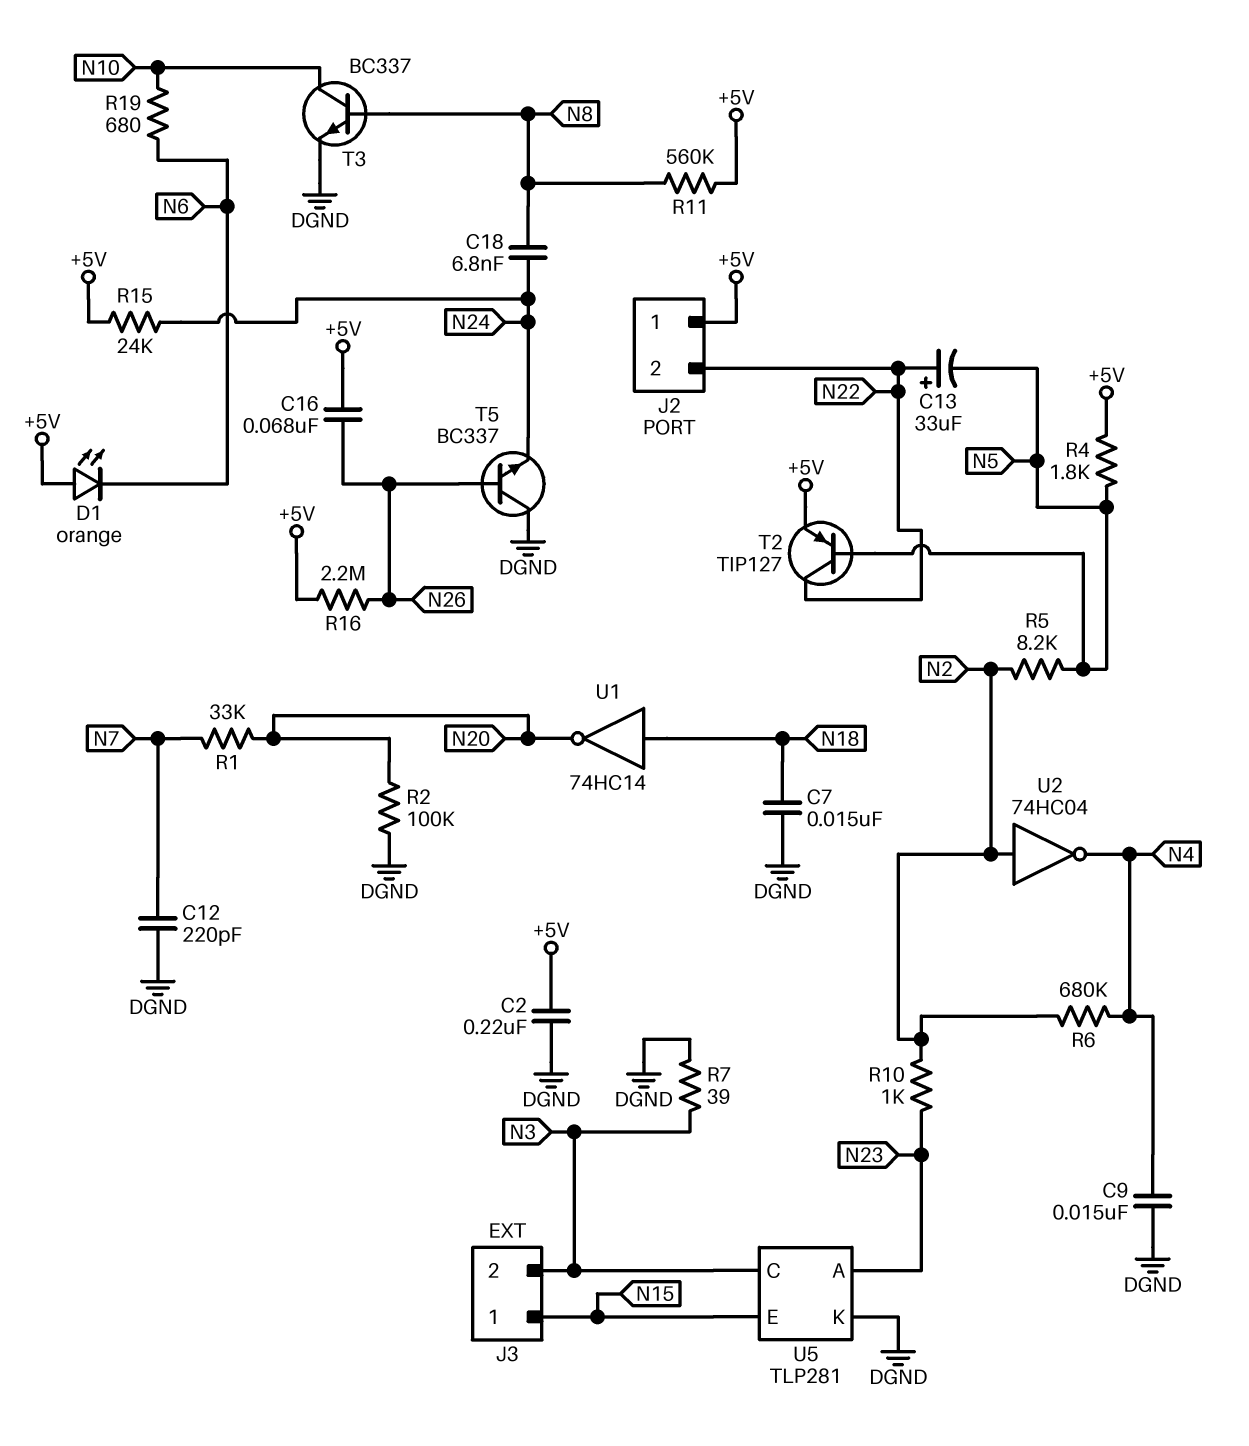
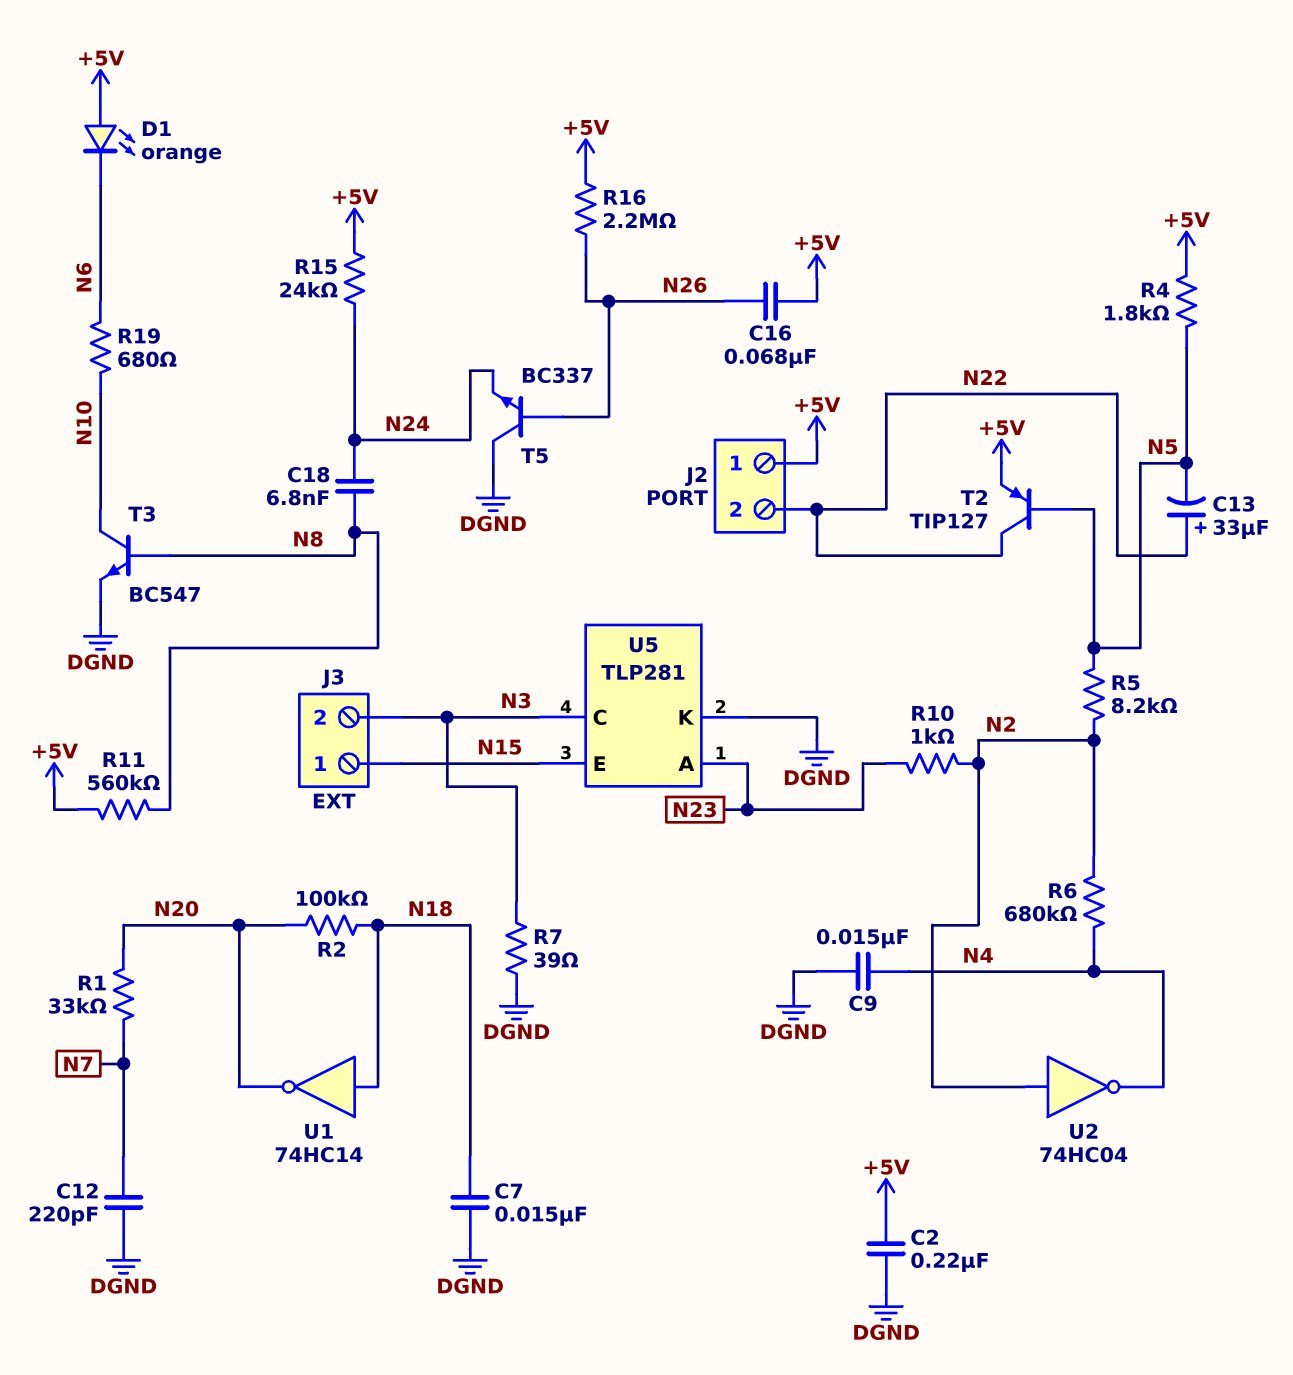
R2: 100k (DGND, N20) -> 100k (N18, N20)
T3: NPN BC337 (B N8, C N10, E DGND) -> NPN BC547 (B N8, C N10, E DGND)

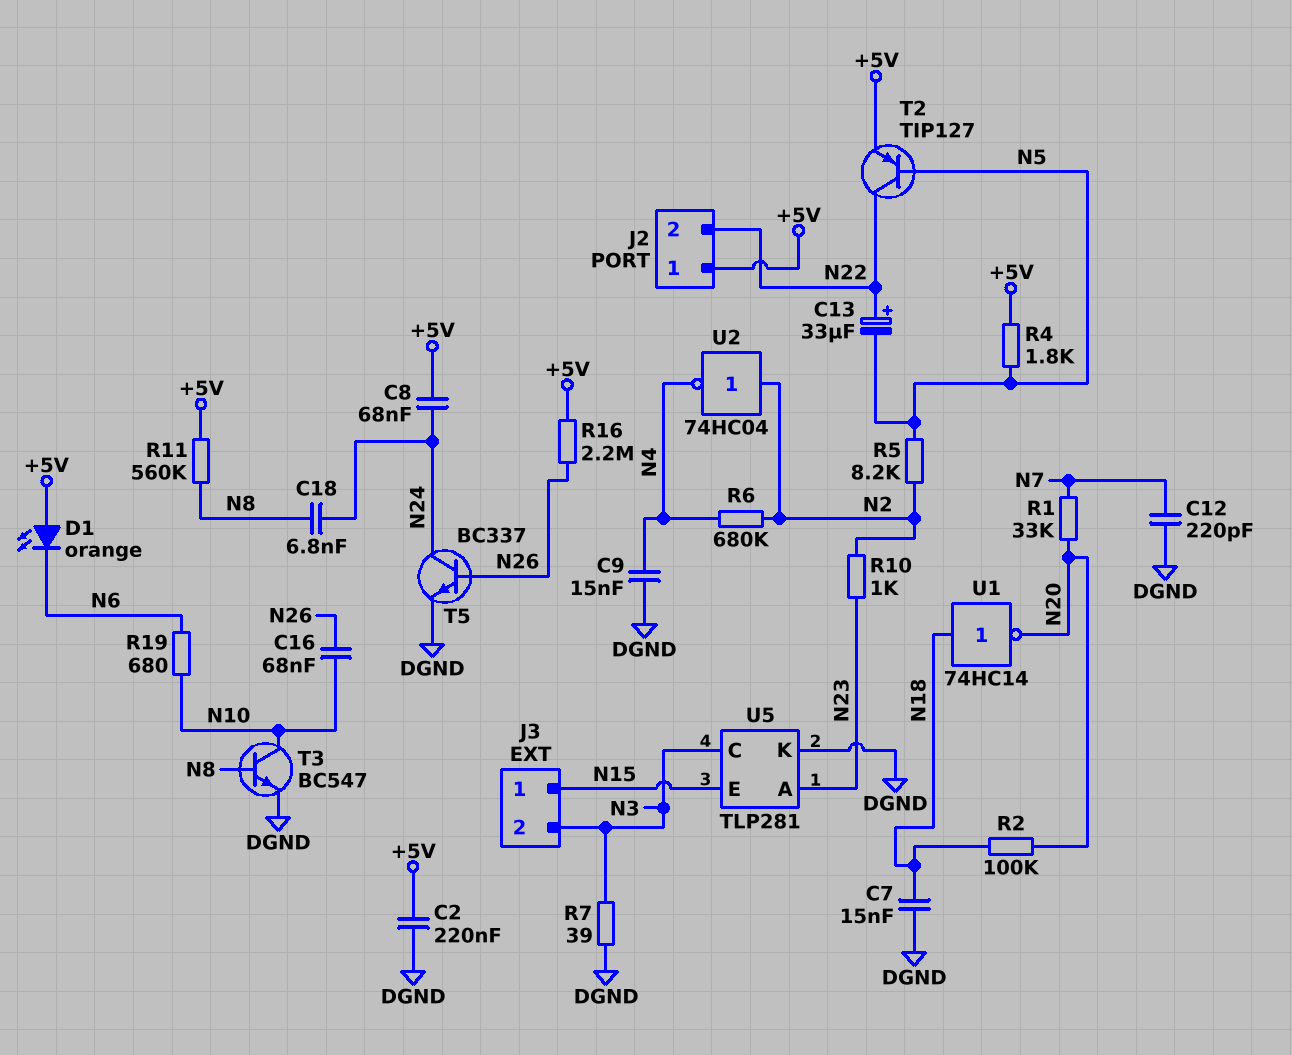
C8: none -> 68nF (+5V, N24)
C16: 68nF (+5V, N26) -> 68nF (N10, N26)
R15: 24k (+5V, N24) -> none
T5: NPN BC337 (B N26, C DGND, E N24) -> NPN BC337 (B N26, C N24, E DGND)

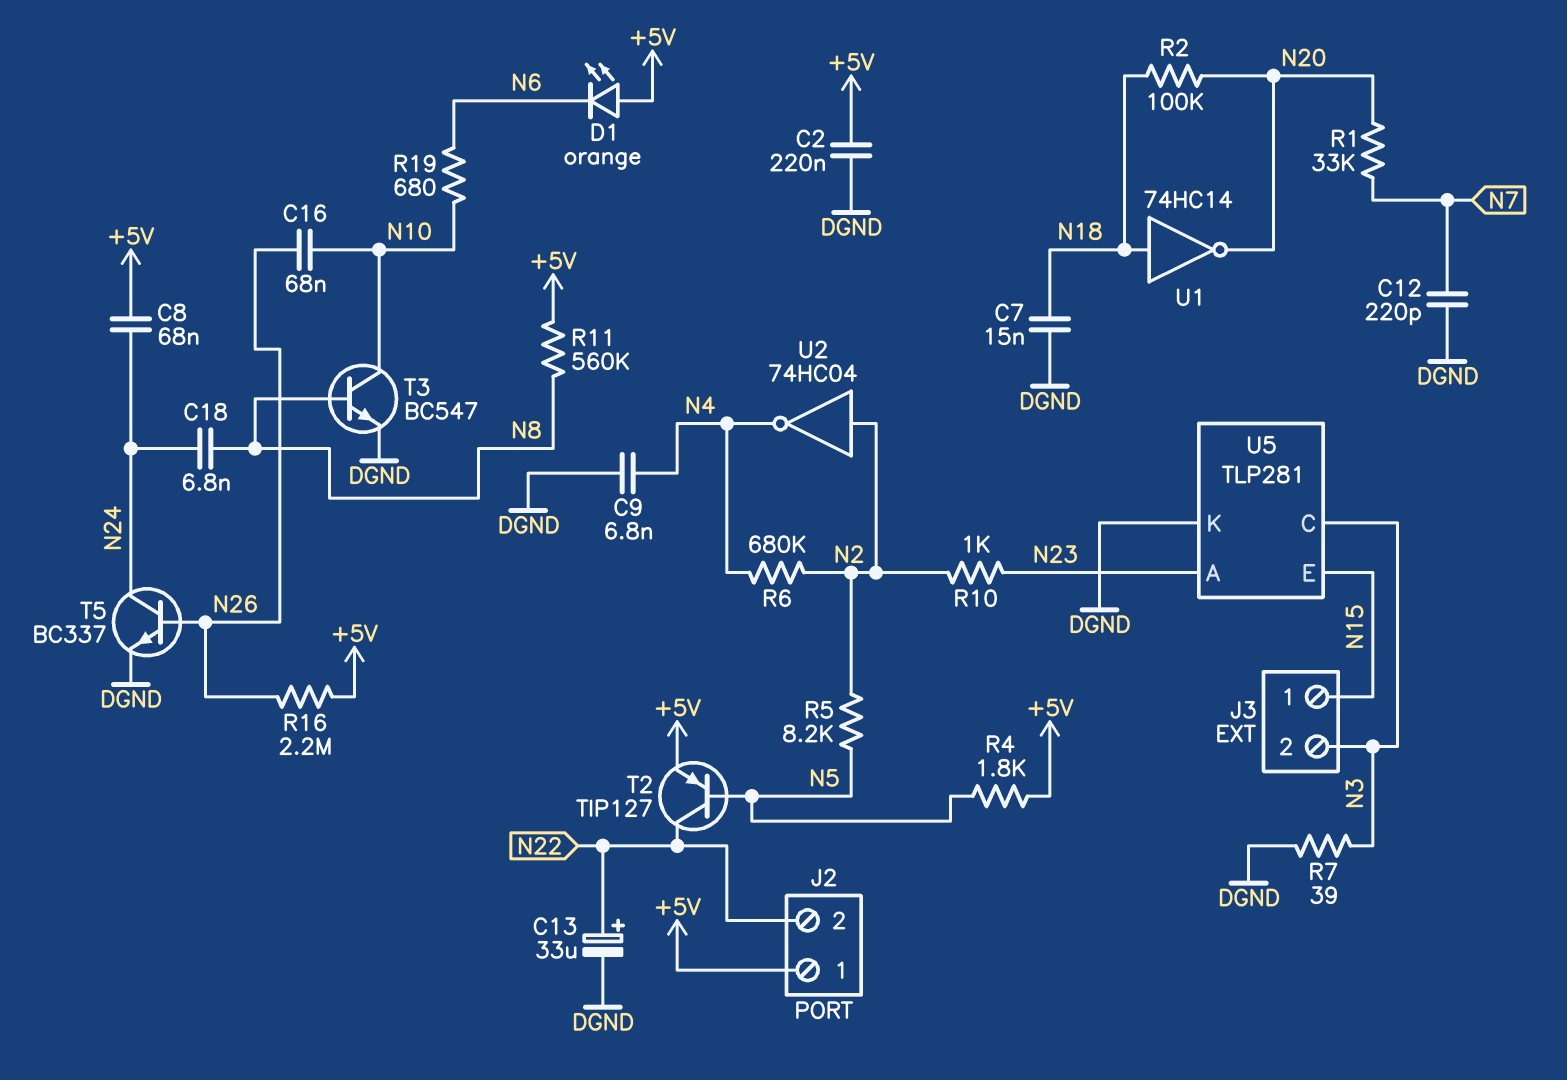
C9: 15nF (DGND, N4) -> 6.8nF (DGND, N4)
C13: 33uF (plus N22, minus N5) -> 33uF (plus N22, minus DGND)

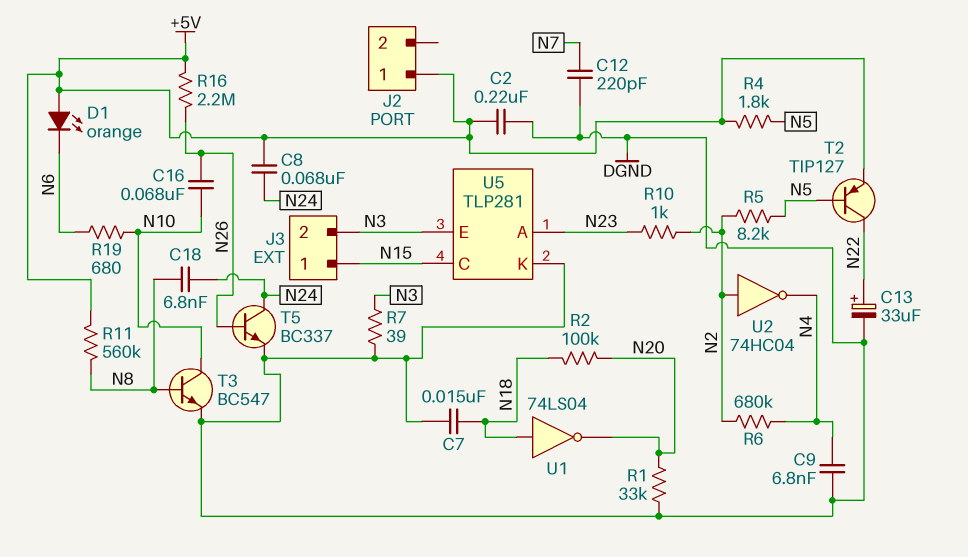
J2 pin 2: N22 -> none
R1: 33k (N7, N20) -> 33k (DGND, N20)
U1: NOT 74HC14 (in N18, out N20) -> NOT 74LS04 (in N18, out N20)
U5 pin C: N3 -> N15
U5 pin E: N15 -> N3

